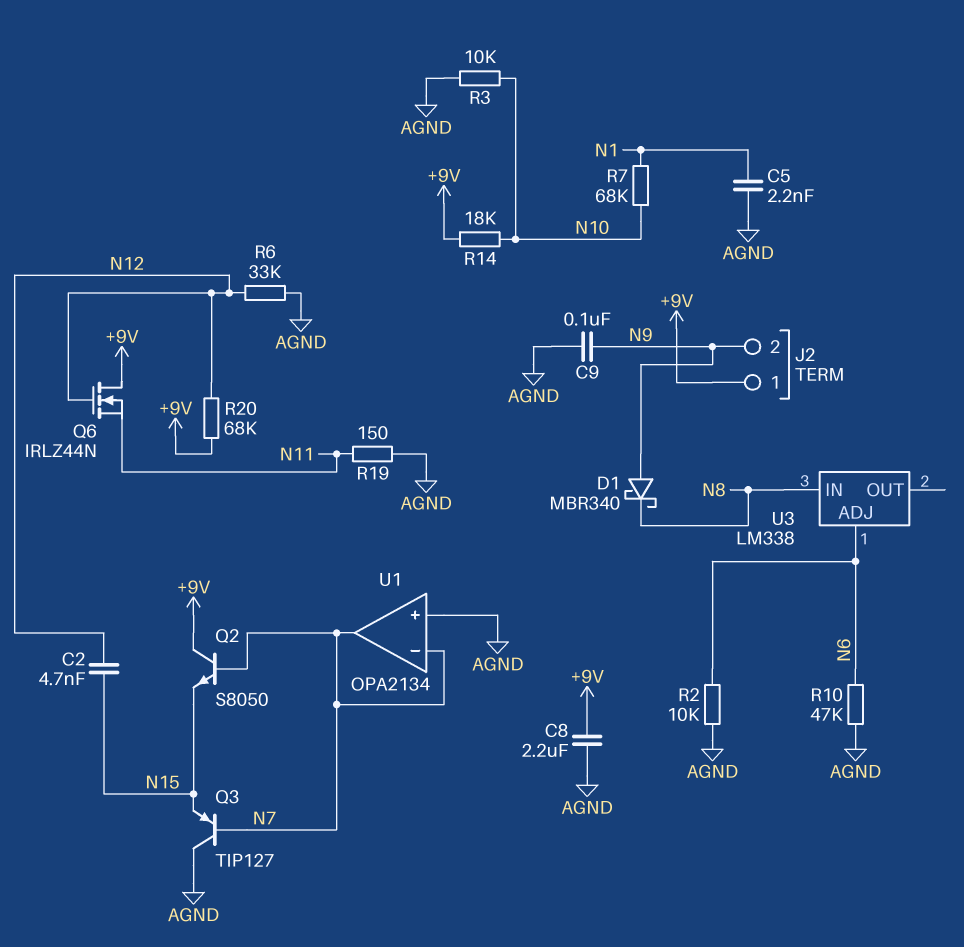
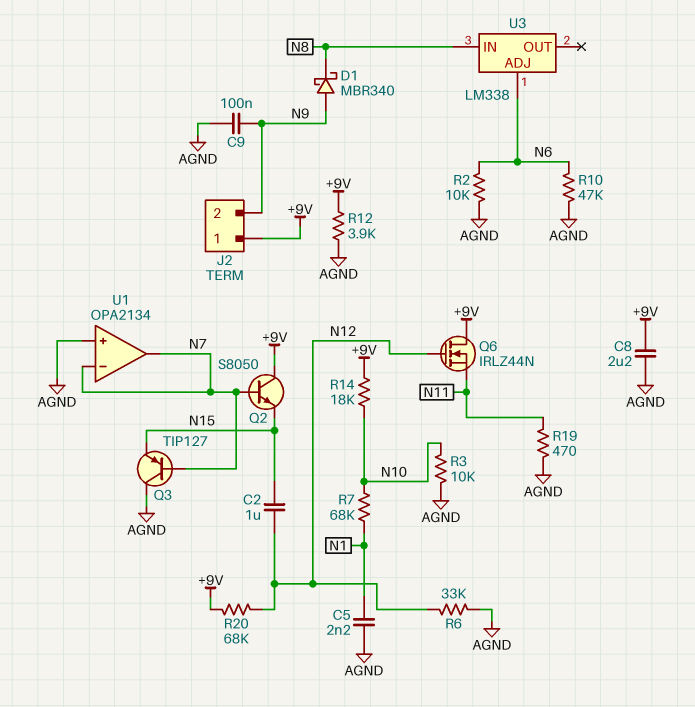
C2: 4.7nF (N12, N15) -> 1uF (N12, N15)
R12: none -> 3.9k (+9V, AGND)
R19: 150 (AGND, N11) -> 470 (AGND, N11)

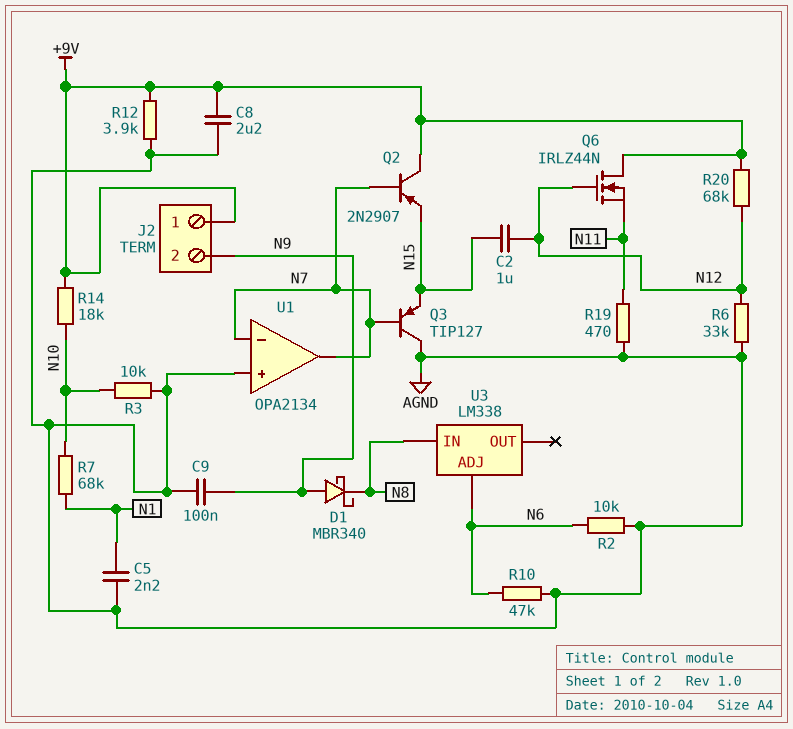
Q2: NPN S8050 (B N7, C +9V, E N15) -> PNP 2N2907 (B N7, C +9V, E N15)

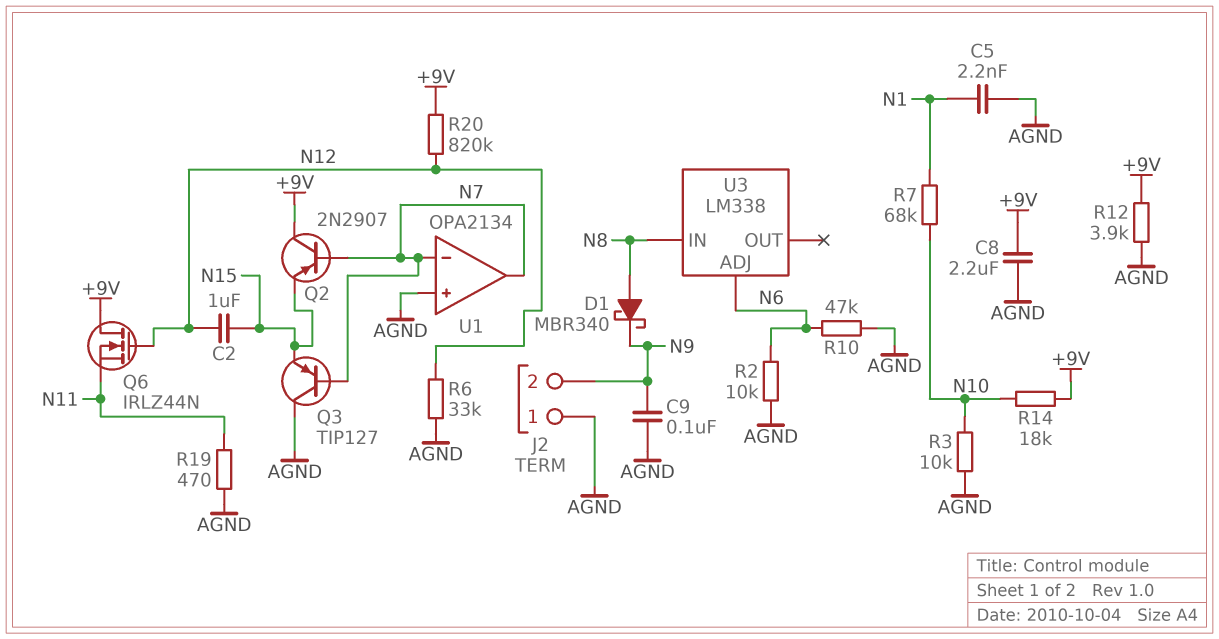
D1: schottky MBR340 (A N9, K N8) -> schottky MBR340 (A N8, K N9)
J2 pin 1: +9V -> AGND
R20: 68k (+9V, N12) -> 820k (+9V, N12)

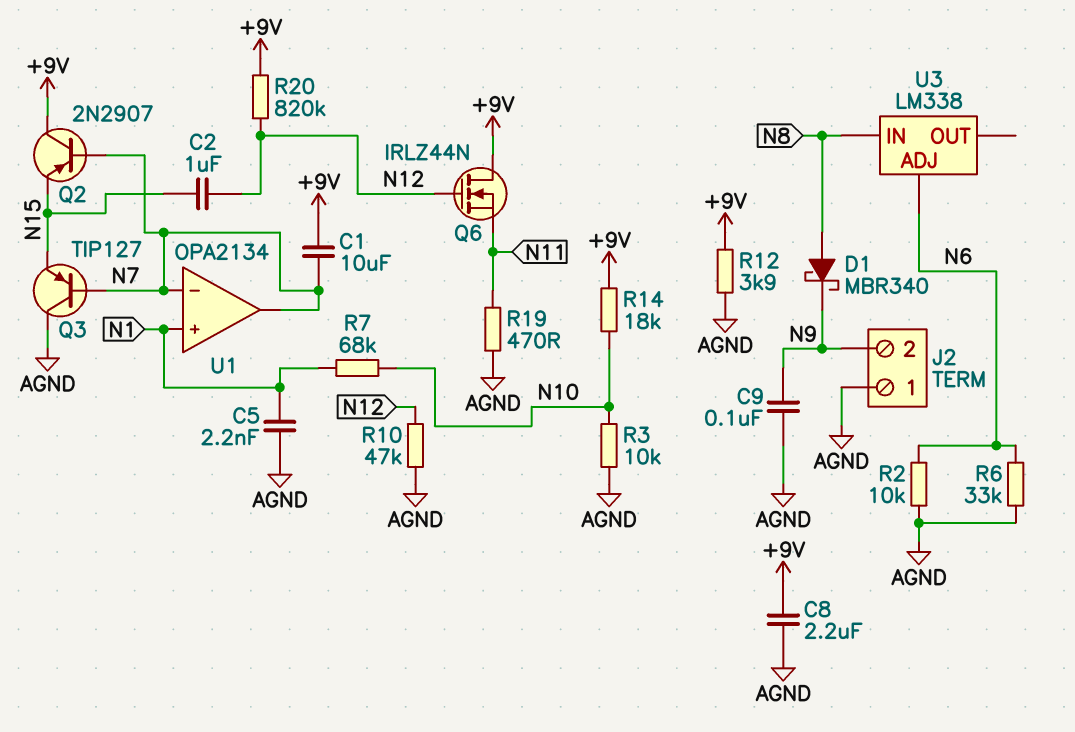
C1: none -> 10uF (+9V, N7)
R6: 33k (AGND, N12) -> 33k (AGND, N6)
R10: 47k (AGND, N6) -> 47k (AGND, N12)
U1 pin in+: AGND -> N1

